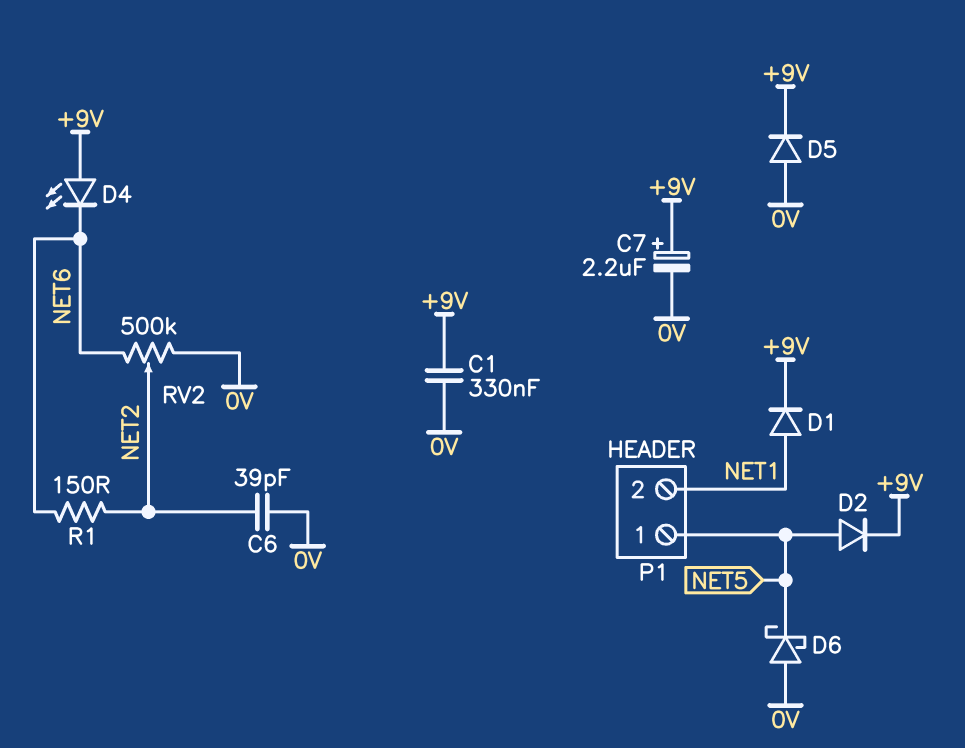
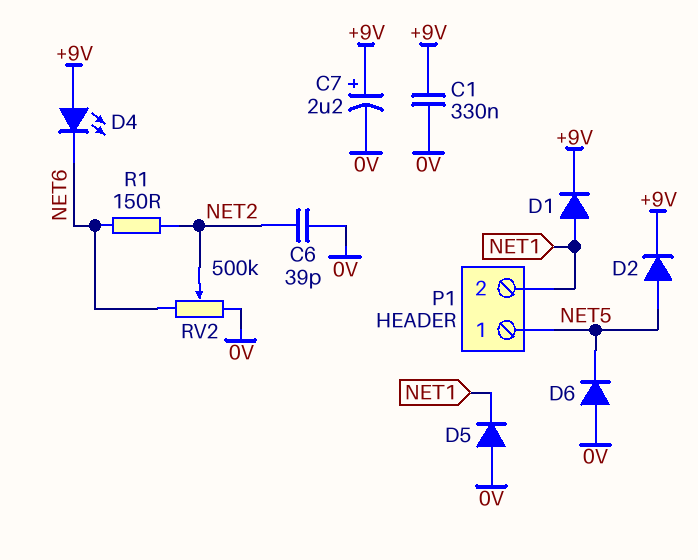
D5: diode (A 0V, K +9V) -> diode (A 0V, K NET1)
D6: schottky (A 0V, K NET5) -> diode (A 0V, K NET5)

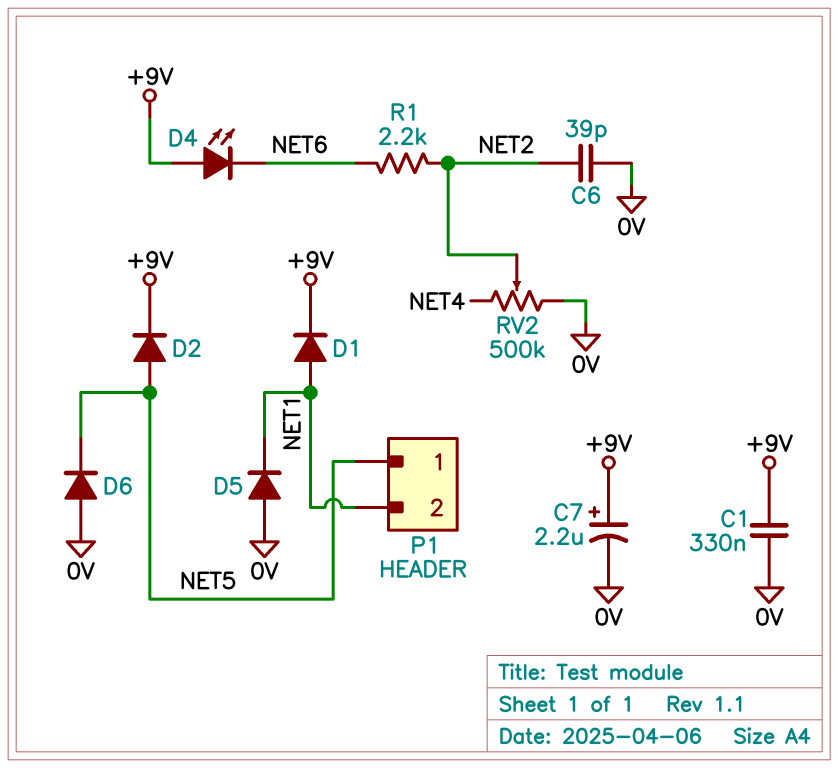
R1: 150 (NET2, NET6) -> 2.2k (NET2, NET6)
RV2: 500k (0V, NET6, wiper NET2) -> 500k (0V, NET4, wiper NET2)

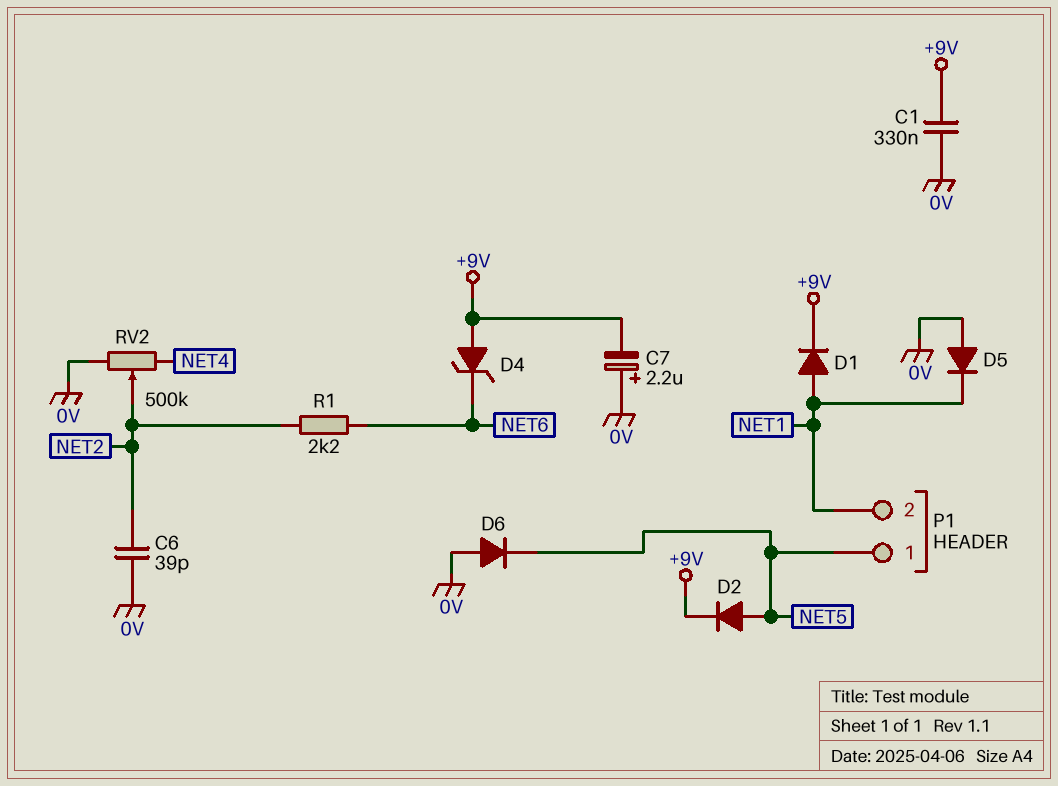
C7: 2.2uF (plus +9V, minus 0V) -> 2.2uF (plus 0V, minus +9V)
D4: LED (A +9V, K NET6) -> zener (A +9V, K NET6)

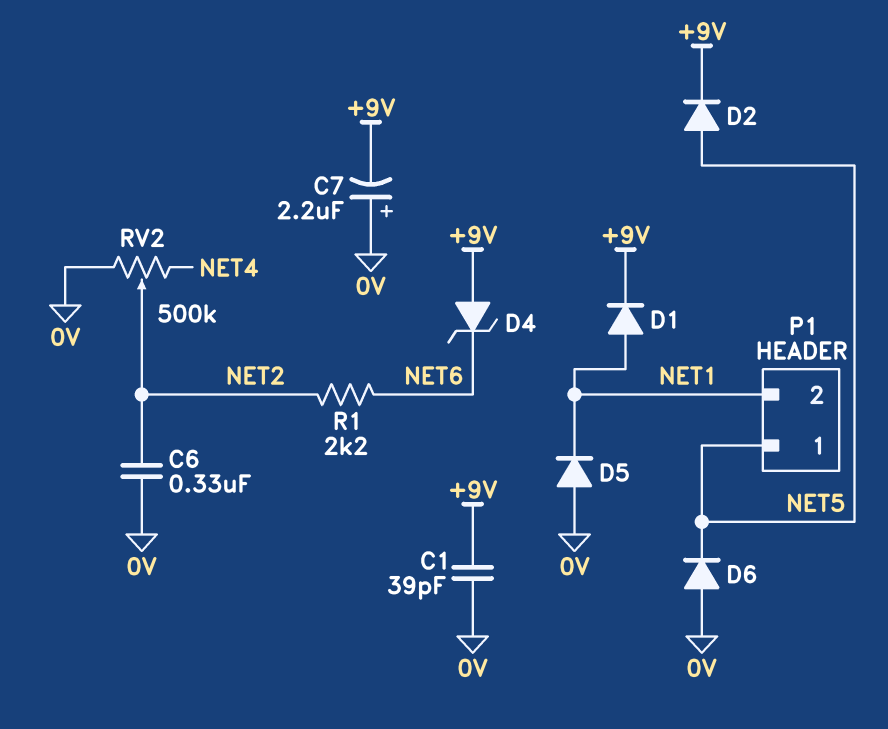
C1: 330nF (+9V, 0V) -> 39pF (+9V, 0V)
C6: 39pF (0V, NET2) -> 330nF (0V, NET2)

